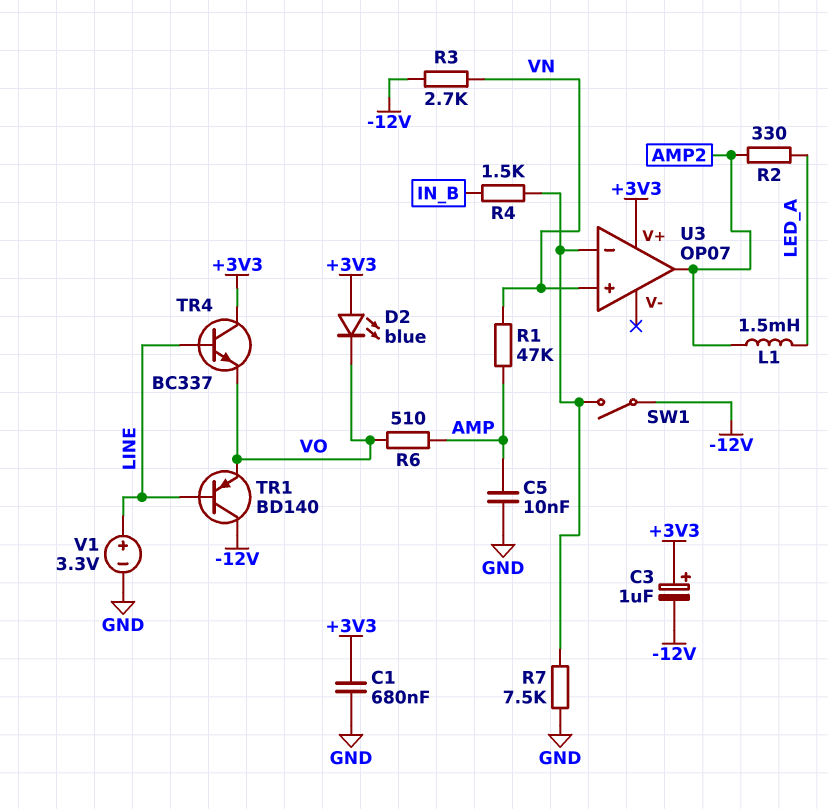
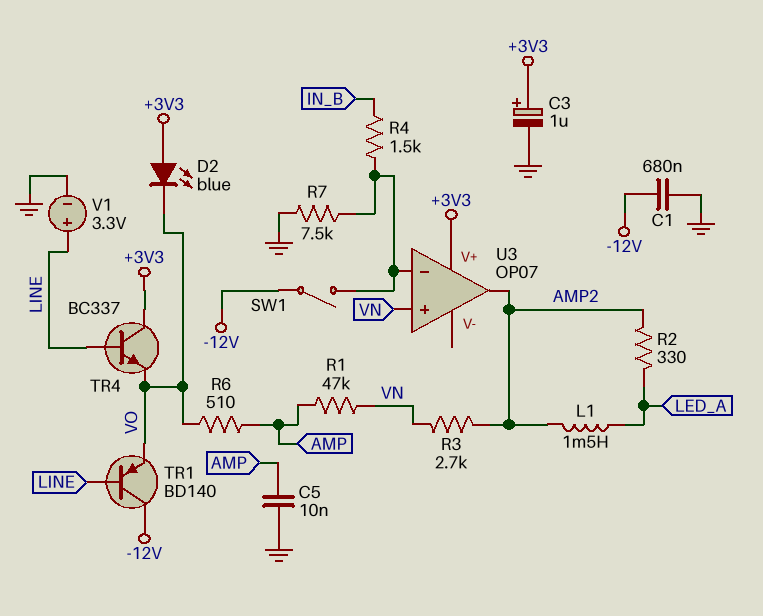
C1: 680nF (+3V3, GND) -> 680nF (-12V, GND)
C3: 1uF (plus +3V3, minus -12V) -> 1uF (plus +3V3, minus GND)
R3: 2.7k (-12V, VN) -> 2.7k (AMP2, VN)

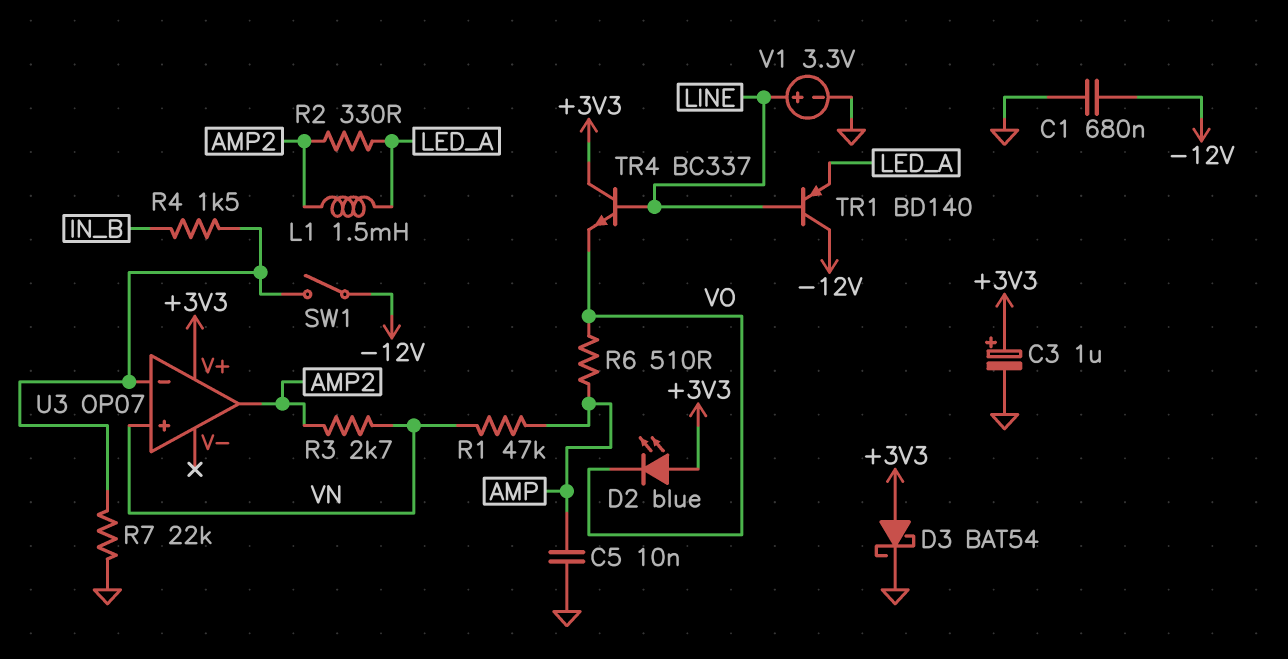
D3: none -> schottky BAT54 (A +3V3, K GND)
R7: 7.5k (GND, U3/in-) -> 22k (GND, U3/in-)
TR1: PNP BD140 (B LINE, C -12V, E VO) -> PNP BD140 (B LINE, C -12V, E LED_A)

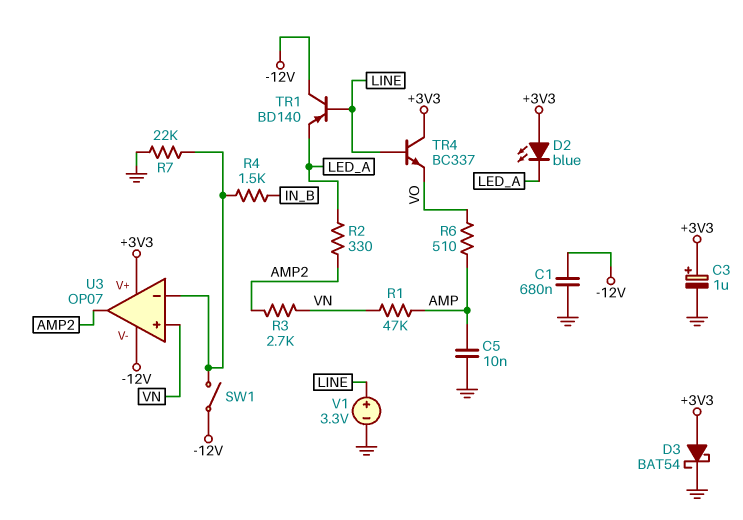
D2: LED blue (A +3V3, K VO) -> LED blue (A +3V3, K LED_A)
L1: 1.5mH (AMP2, LED_A) -> none
U3 pin V-: none -> -12V

